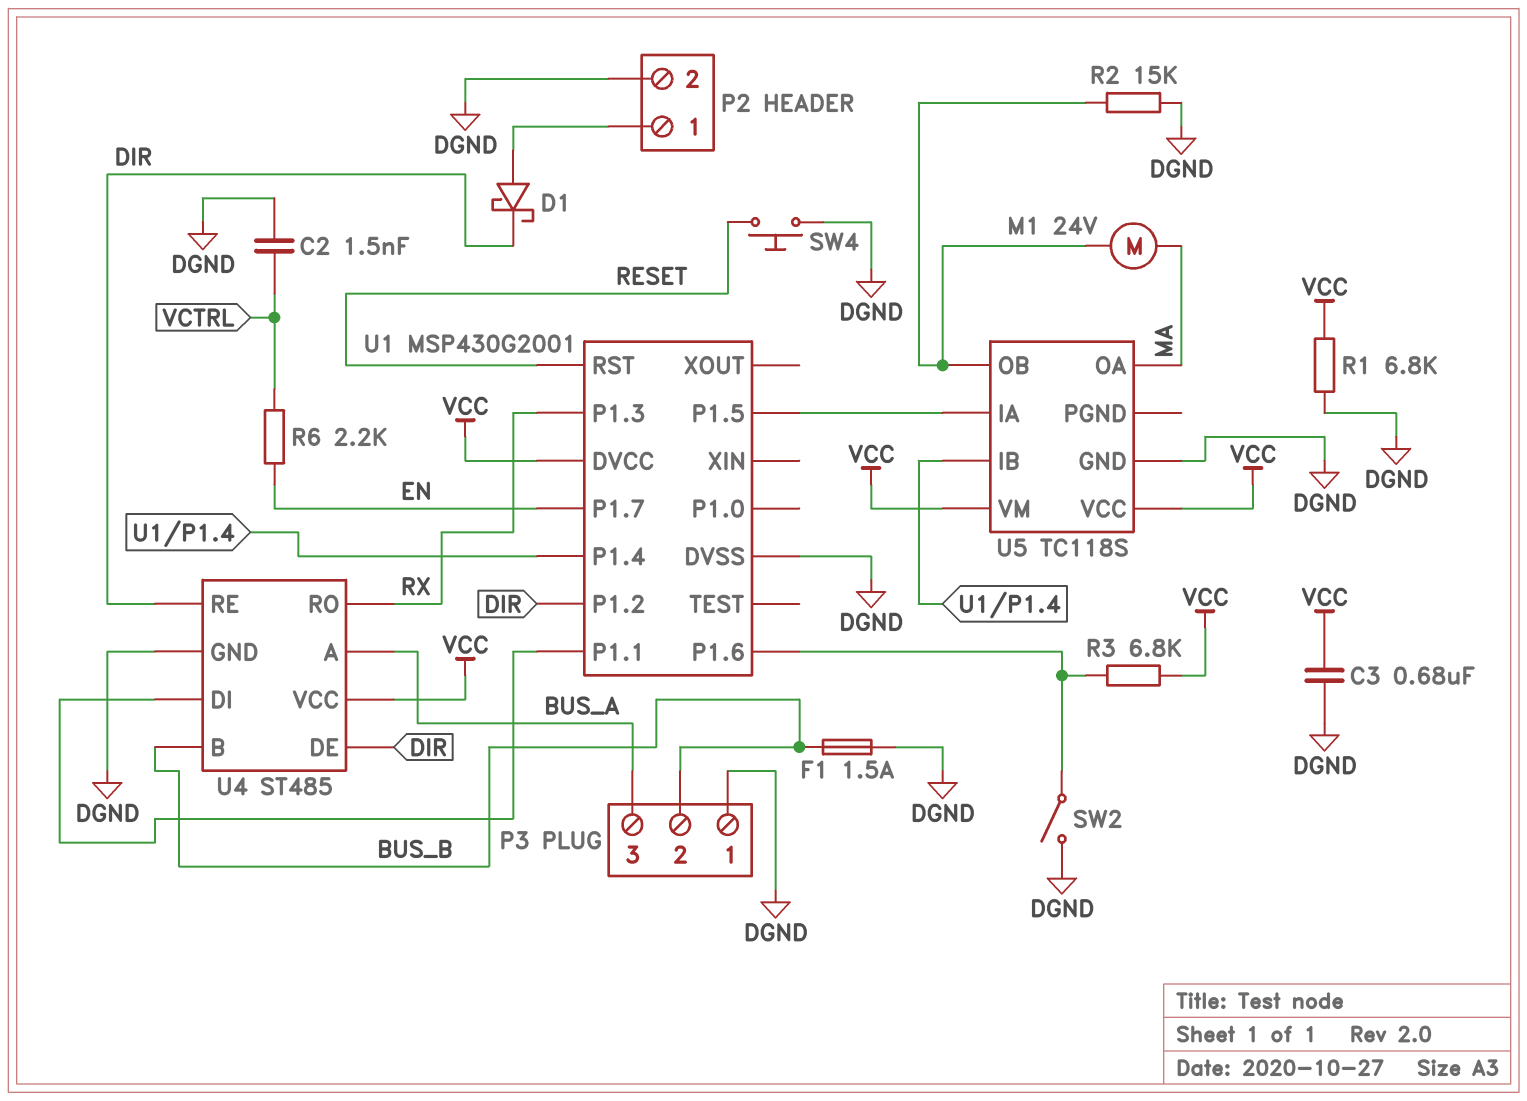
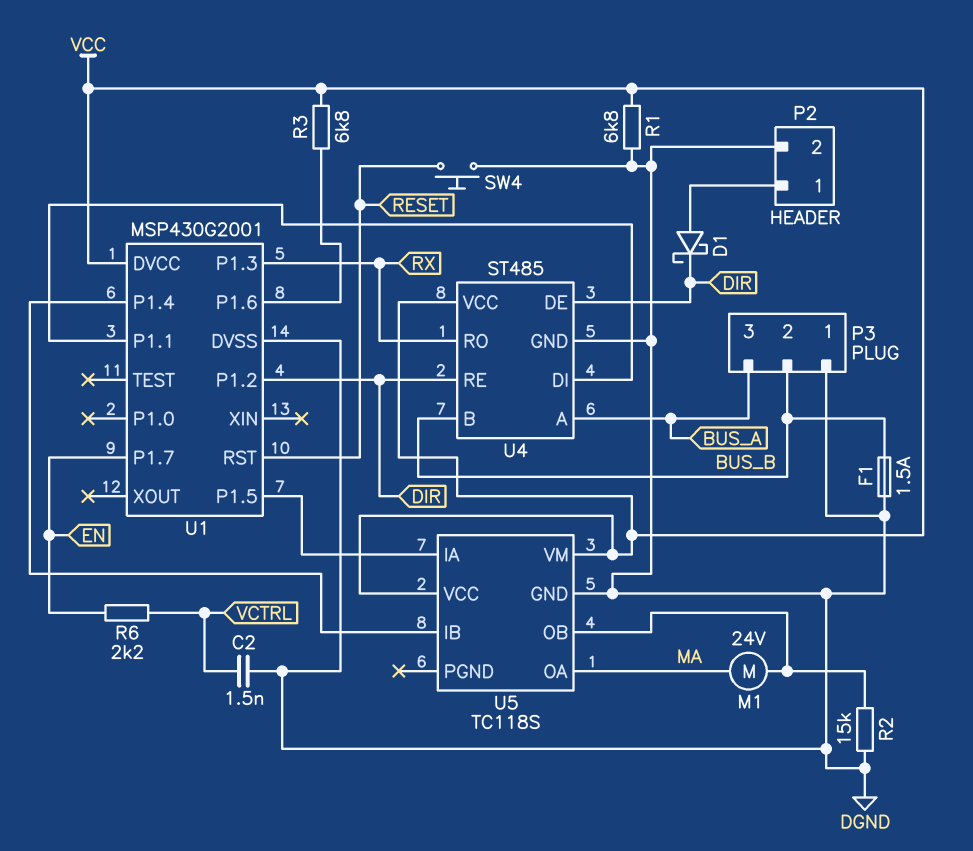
C3: 680nF (DGND, VCC) -> none
SW2: switch (DGND, U1/P1.6) -> none

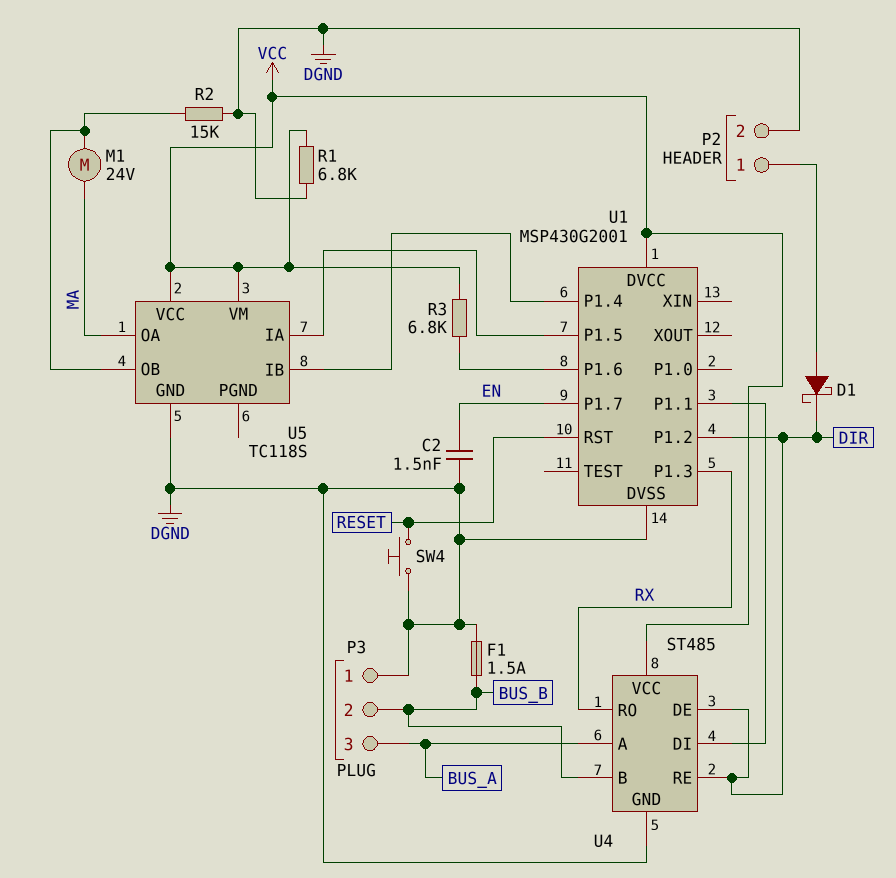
C2: 1.5nF (DGND, VCTRL) -> 1.5nF (DGND, EN)
R6: 2.2k (EN, VCTRL) -> none

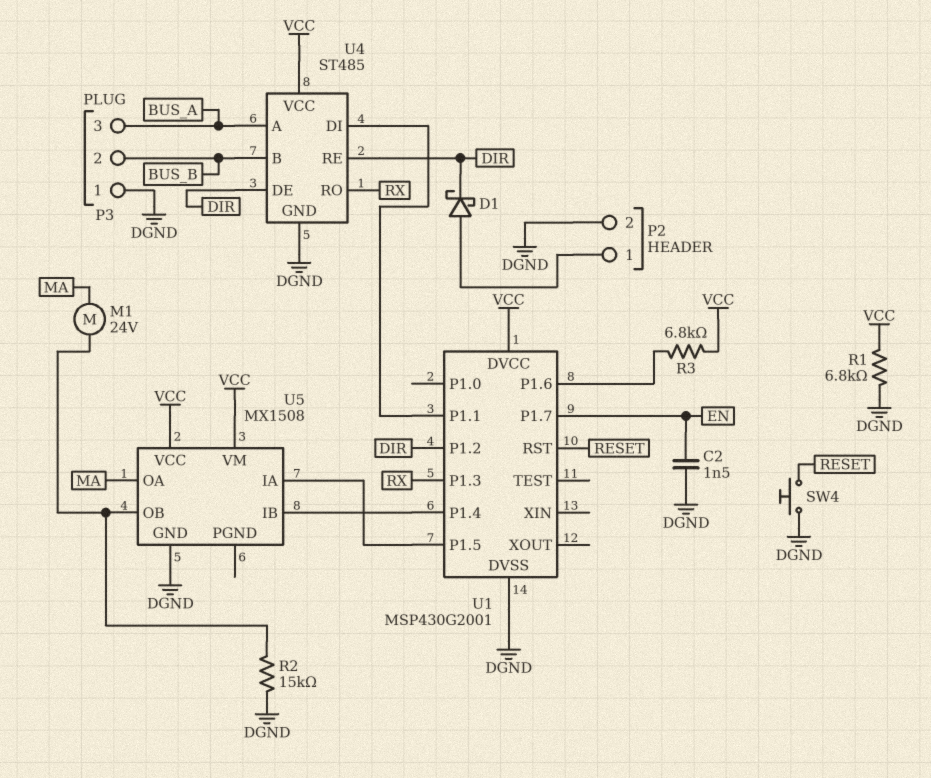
F1: 1.5A (BUS_B, DGND) -> none
U5: TC118S -> MX1508

